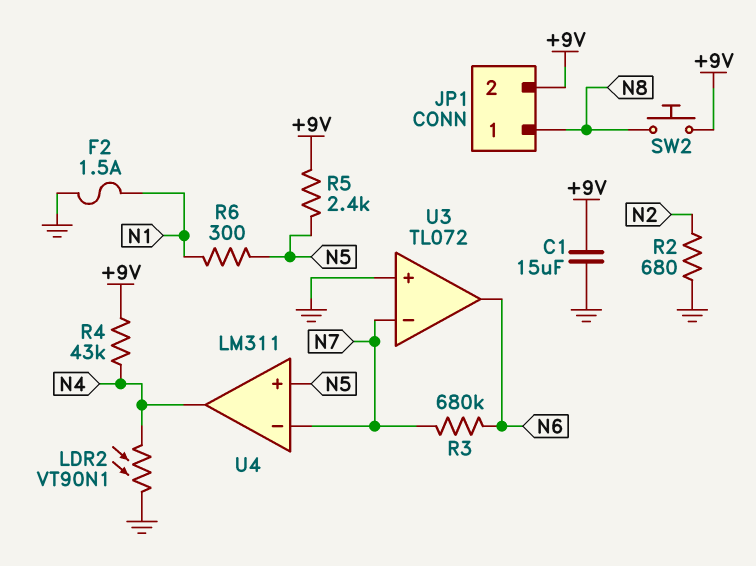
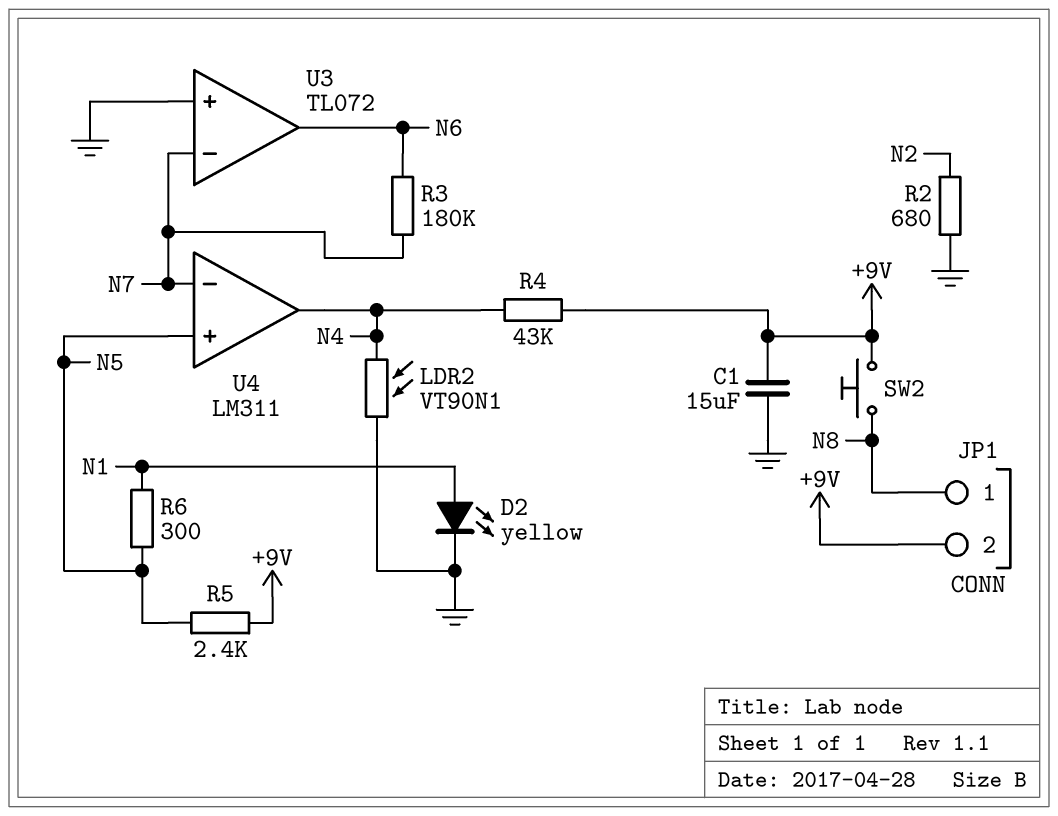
D2: none -> LED yellow (A N1, K GND)
F2: 1.5A (GND, N1) -> none
R3: 680k (N6, N7) -> 180k (N6, N7)

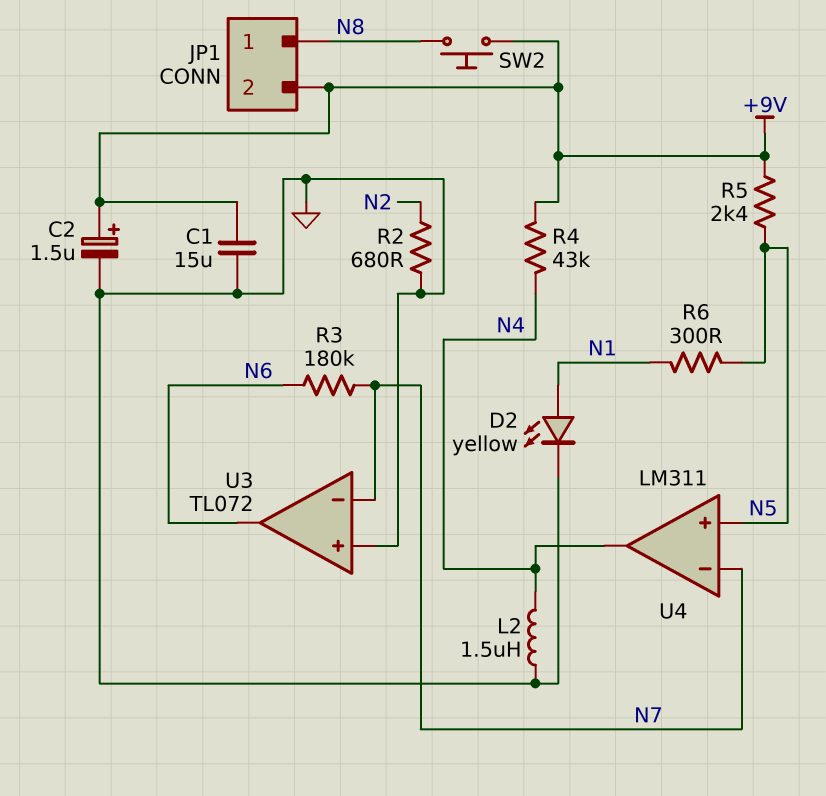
C2: none -> 1.5uF (plus +9V, minus GND)
L2: none -> 1.5uH (GND, N4)
LDR2: VT90N1 (GND, N4) -> none

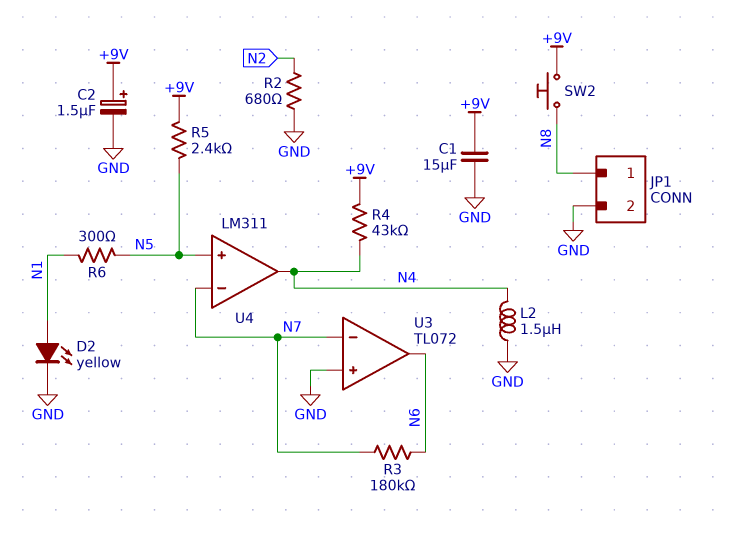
JP1 pin 2: +9V -> GND

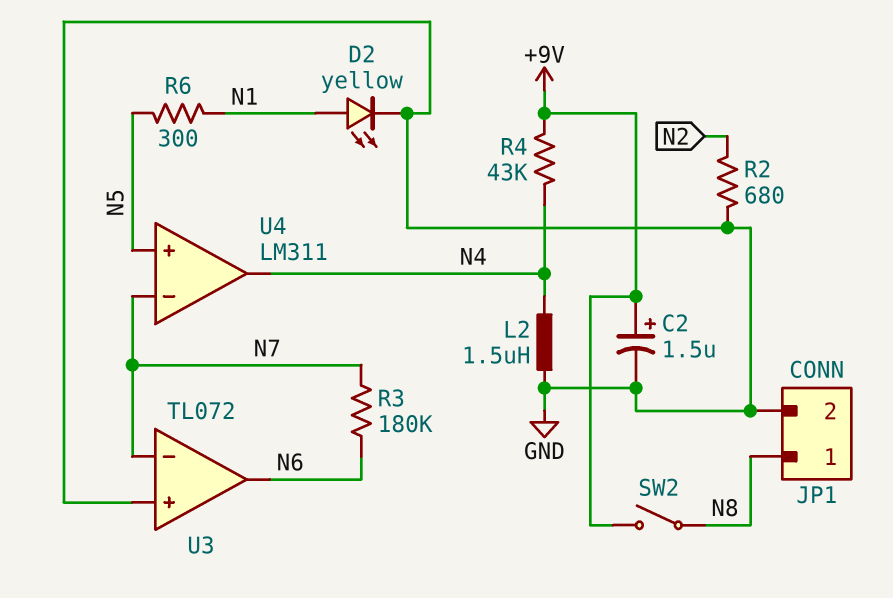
C1: 15uF (+9V, GND) -> none
R5: 2.4k (+9V, N5) -> none
SW2: button (+9V, N8) -> switch (+9V, N8)

